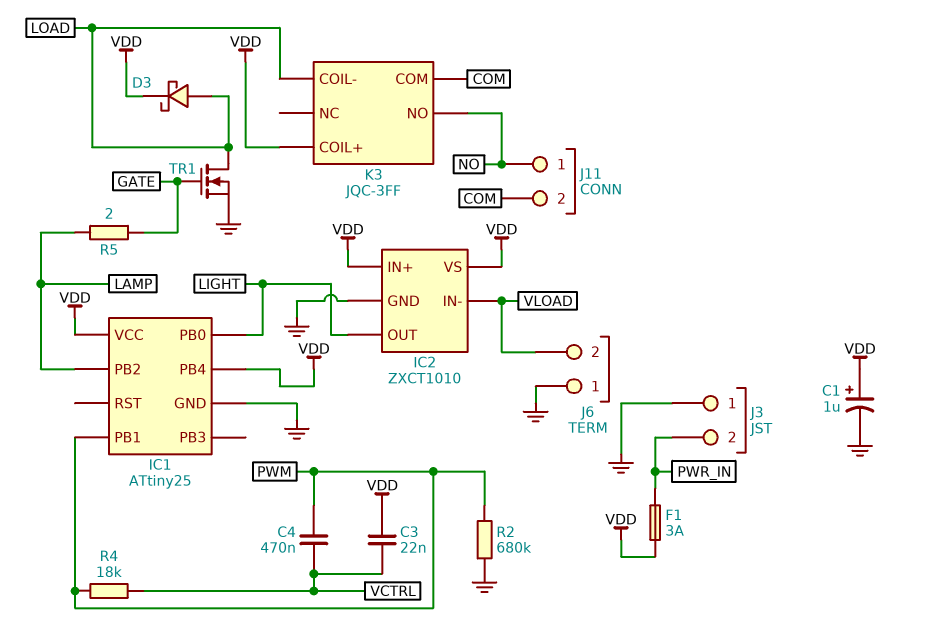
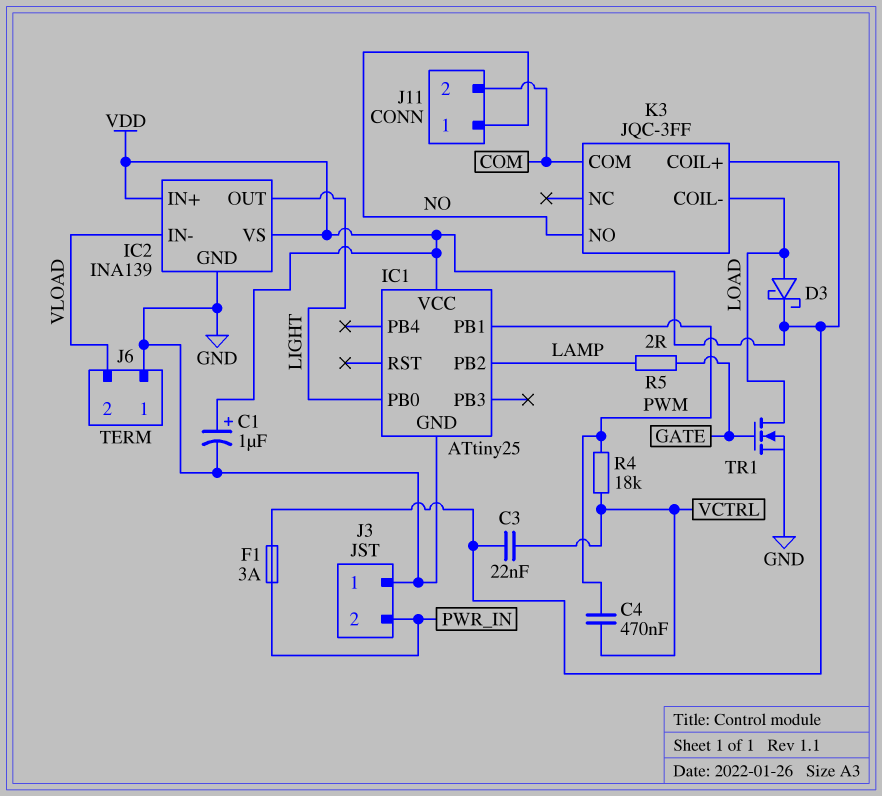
IC1 pin PB4: VDD -> none
IC2: ZXCT1010 -> INA139
R2: 680k (GND, PWM) -> none

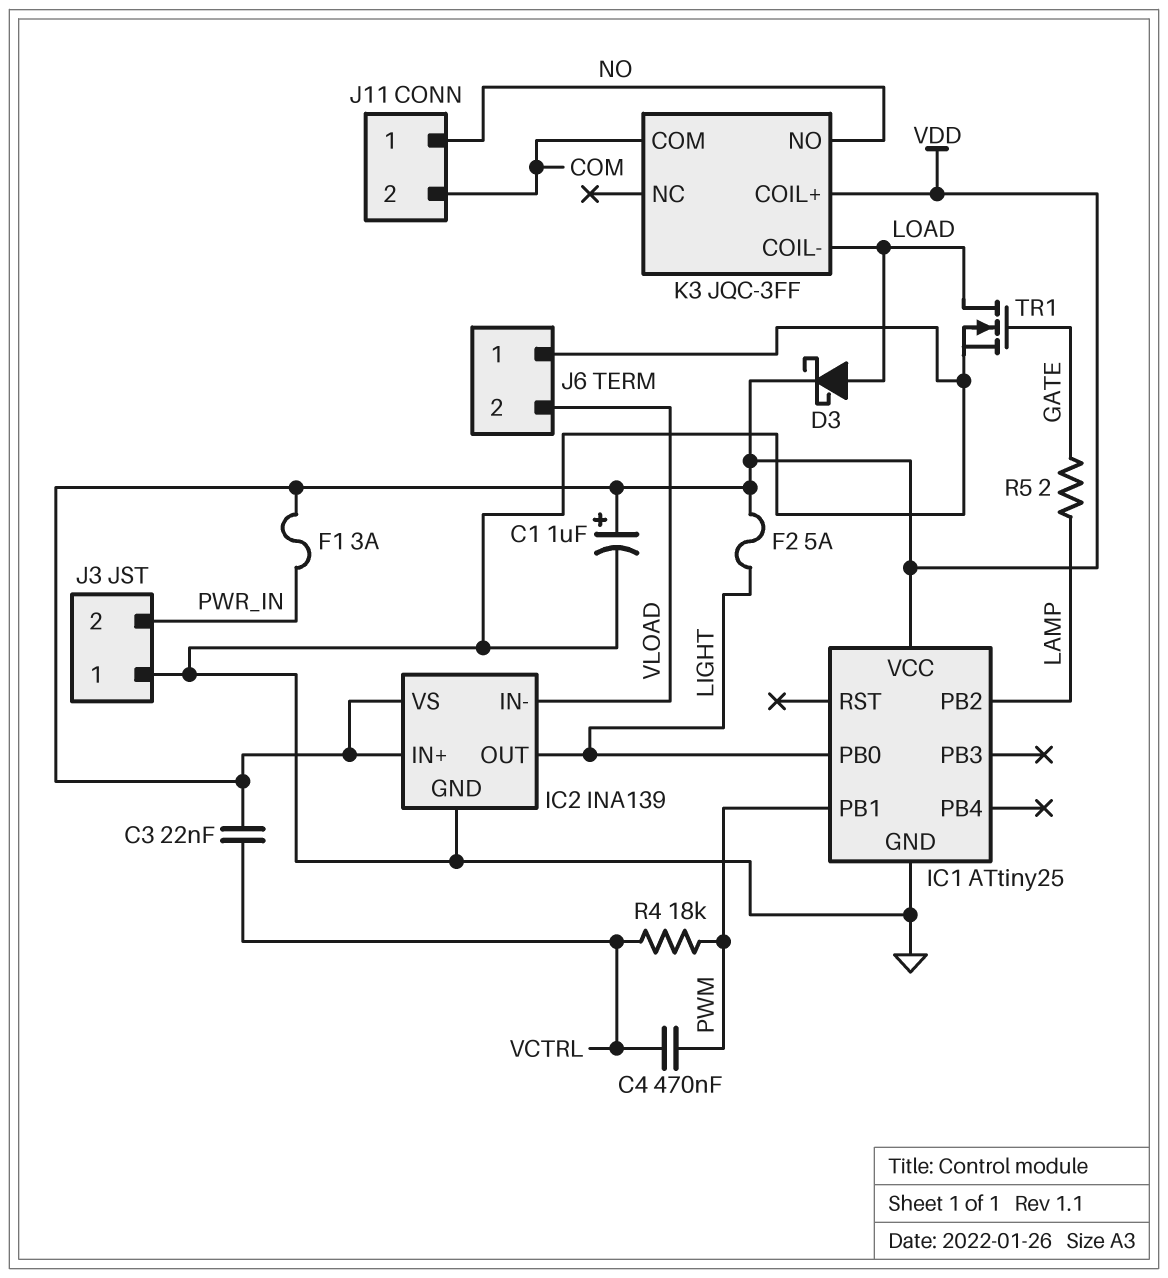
F2: none -> 5A (LIGHT, VDD)

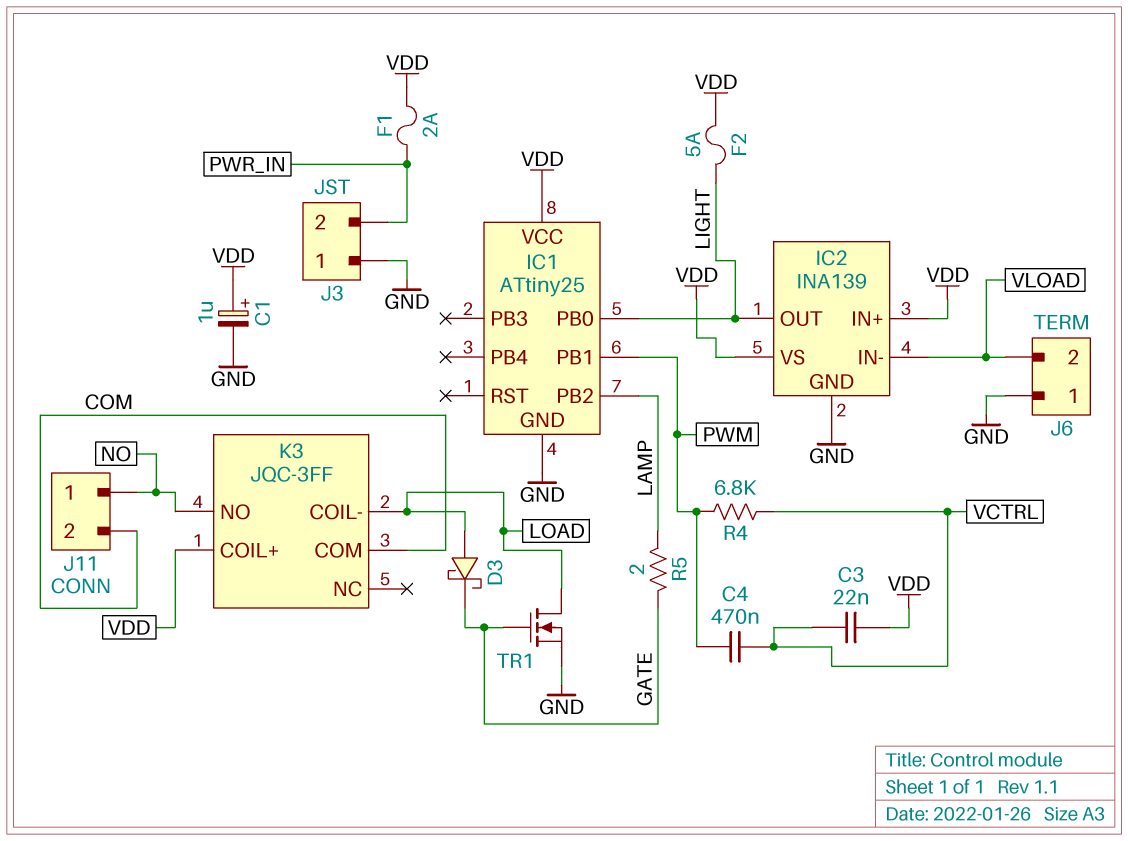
D3: schottky (A LOAD, K VDD) -> schottky (A LOAD, K GATE)
F1: 3A (PWR_IN, VDD) -> 2A (PWR_IN, VDD)
R4: 18k (PWM, VCTRL) -> 6.8k (PWM, VCTRL)

